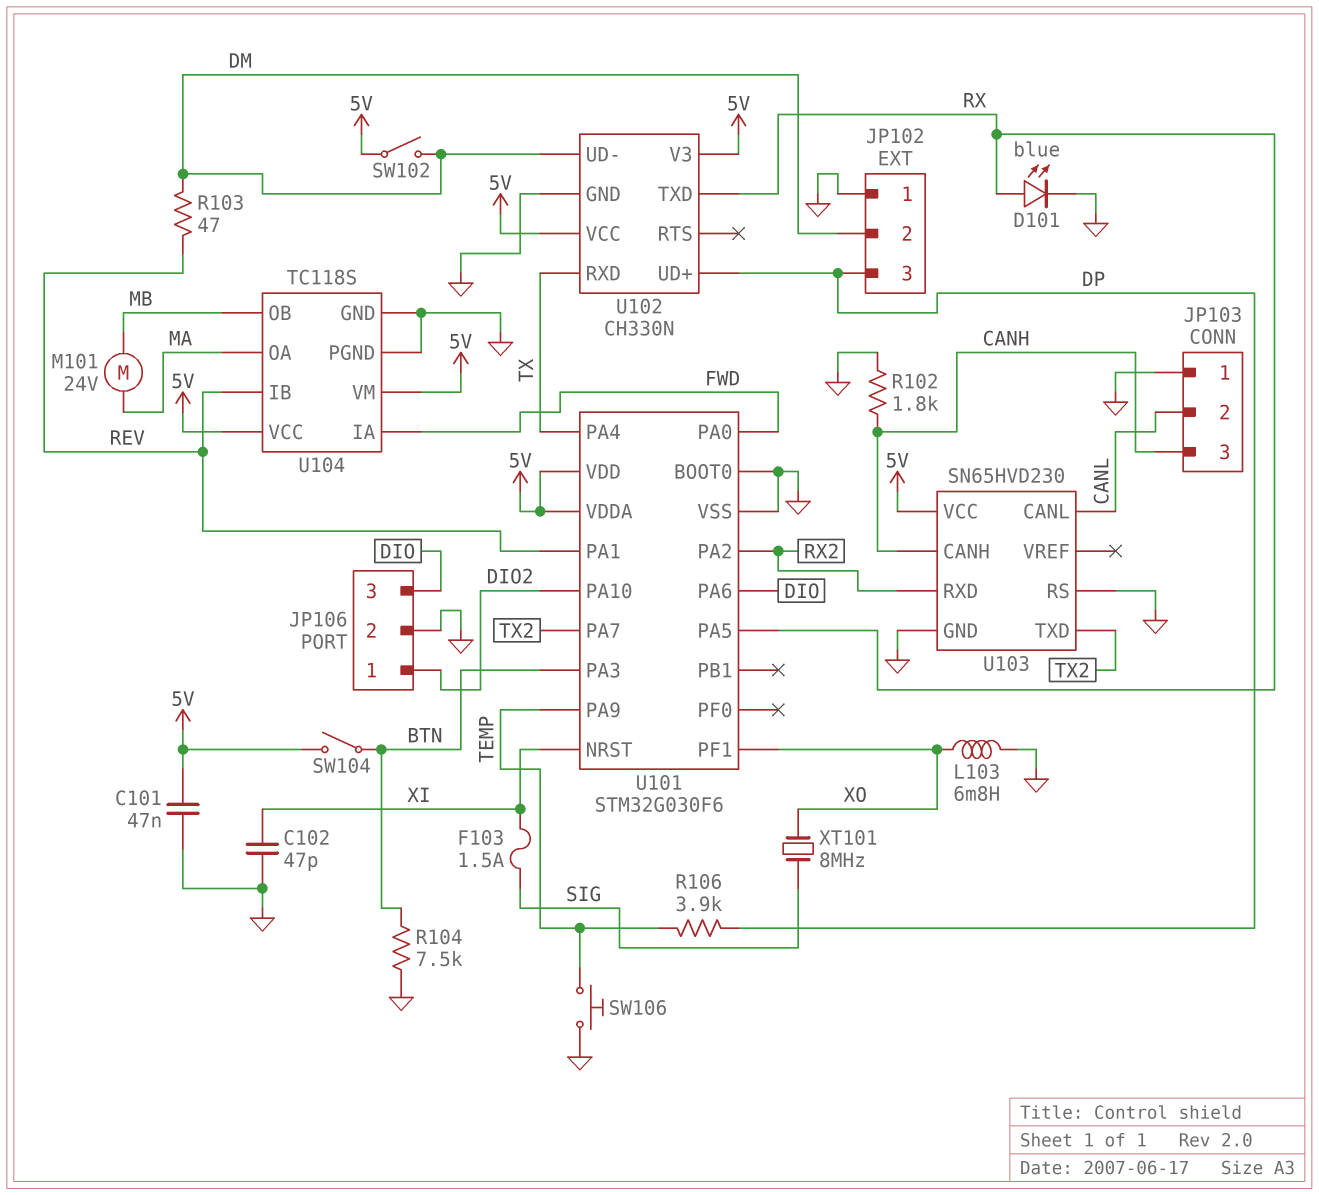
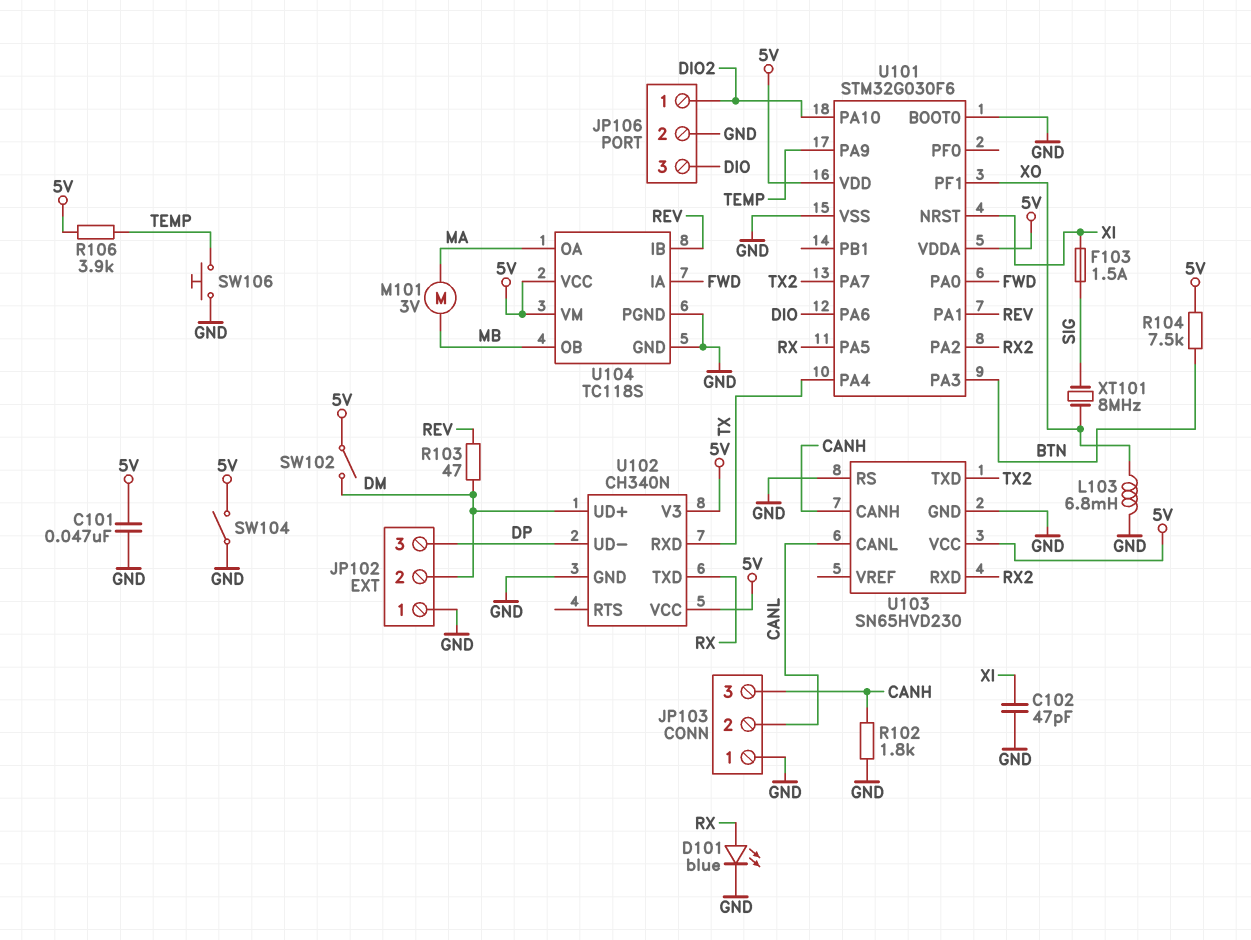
M101: motor 24V (MA, MB) -> motor 3V (MA, MB)
R104: 7.5k (BTN, GND) -> 7.5k (5V, BTN)
R106: 3.9k (DP, TEMP) -> 3.9k (5V, TEMP)
SW104: switch (5V, BTN) -> switch (5V, GND)
U102: CH330N -> CH340N
U102 pin UD+: DP -> DM
U102 pin UD-: DM -> DP

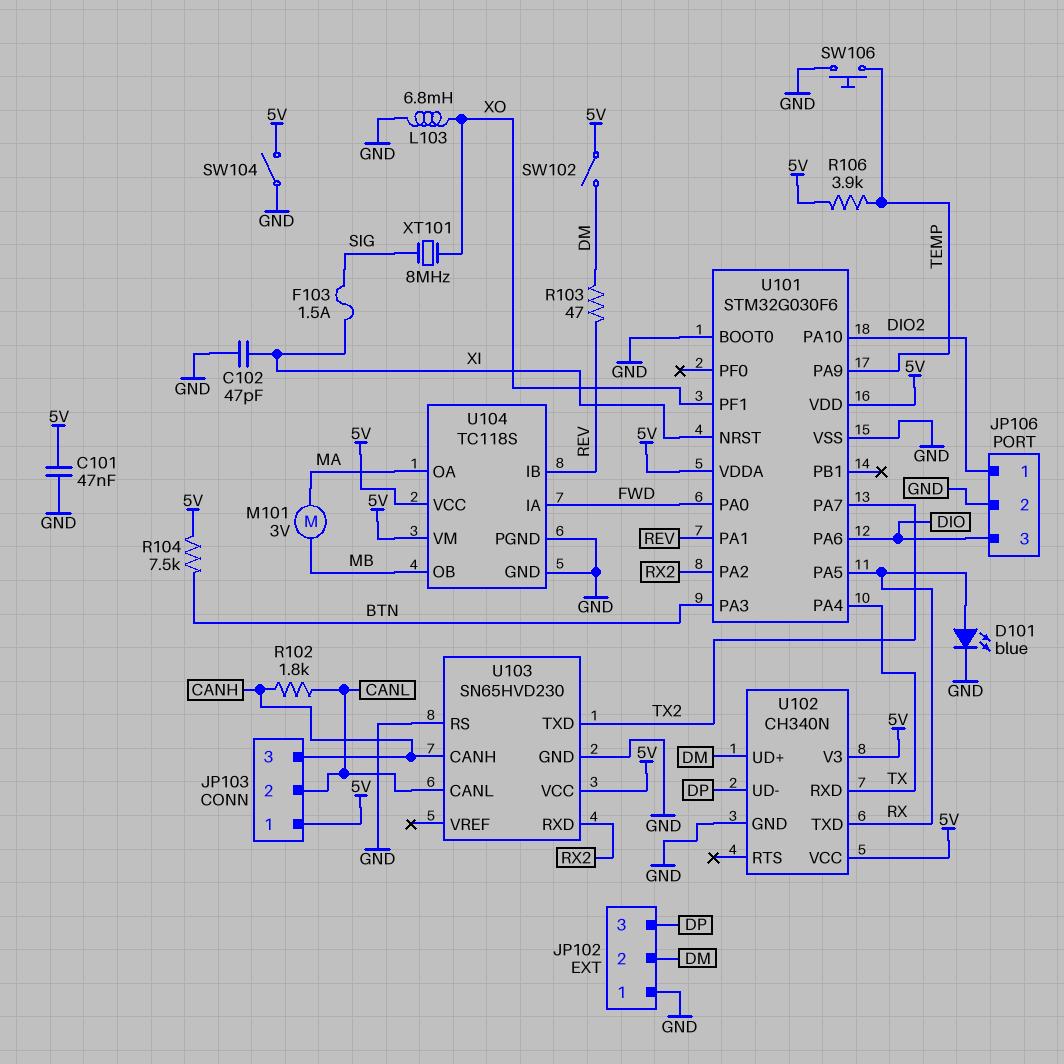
JP103 pin 1: GND -> 5V
R102: 1.8k (CANH, GND) -> 1.8k (CANH, CANL)

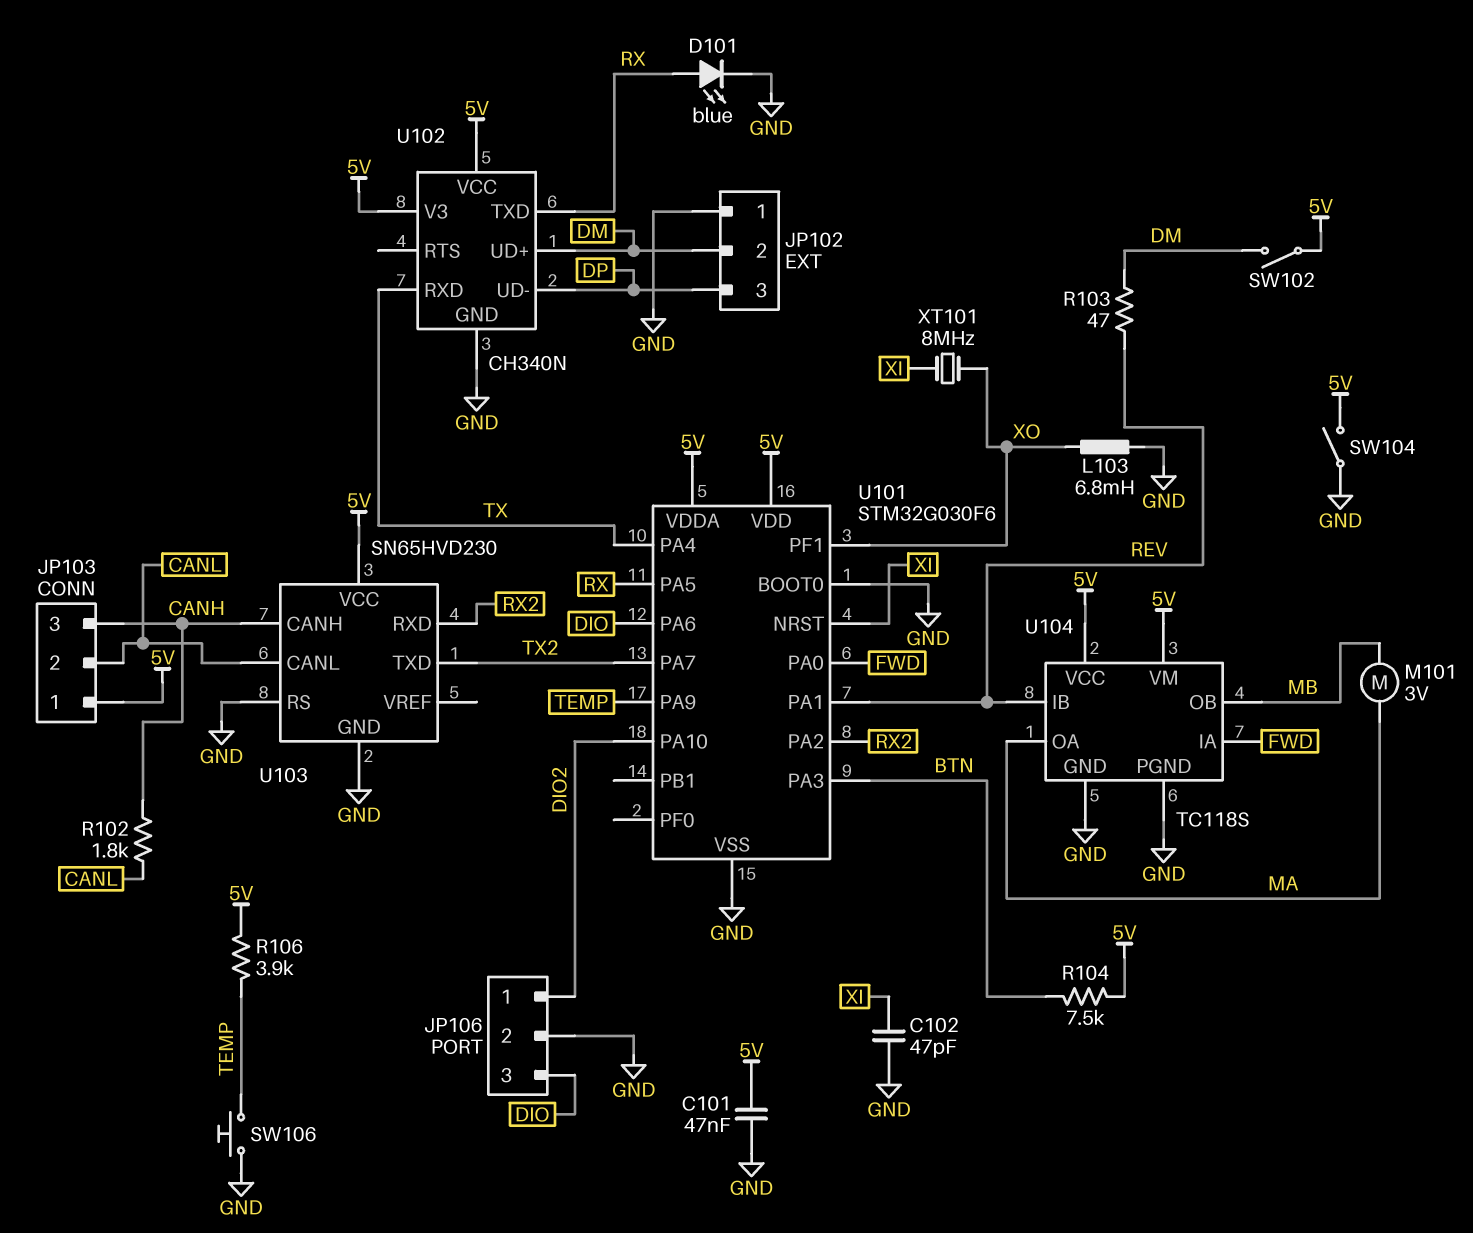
F103: 1.5A (SIG, XI) -> none
XT101: 8MHz (SIG, XO) -> 8MHz (XI, XO)

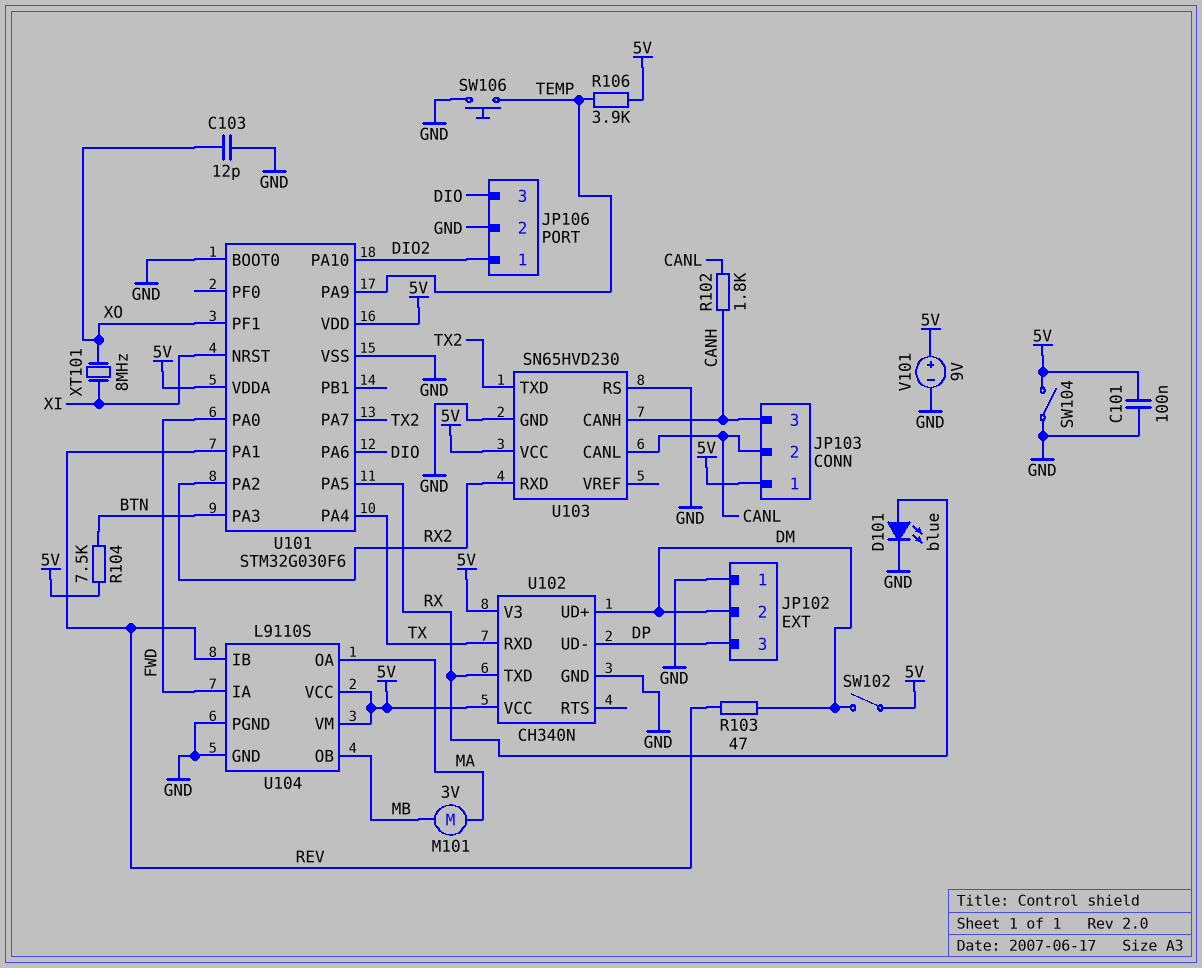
C101: 47nF (5V, GND) -> 100nF (5V, GND)
C102: 47pF (GND, XI) -> none
C103: none -> 12pF (GND, XO)
L103: 6.8mH (GND, XO) -> none
U104: TC118S -> L9110S
V101: none -> 9V (plus 5V, minus GND)

